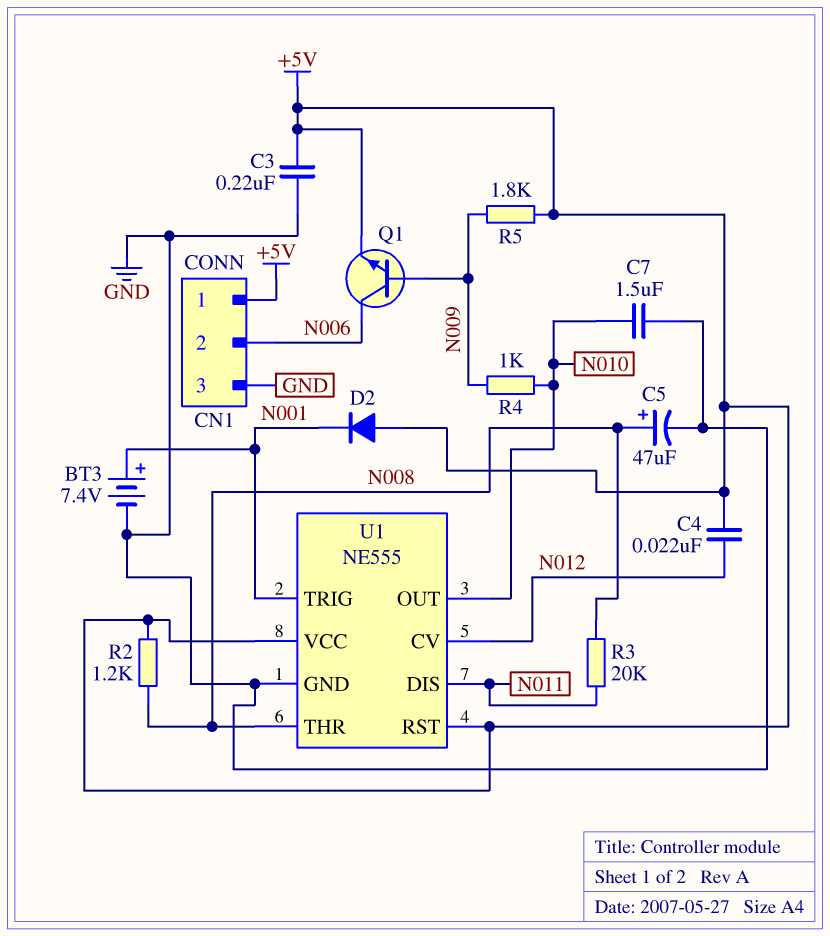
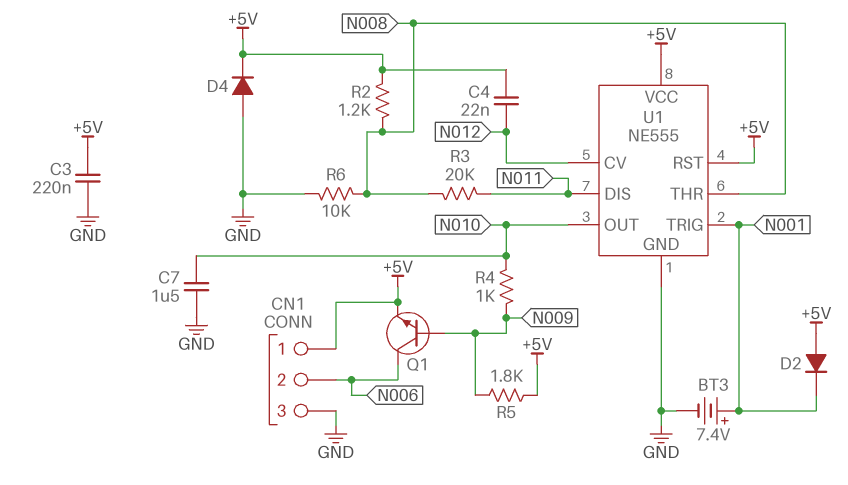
C5: 47uF (plus N008, minus GND) -> none
D4: none -> diode (A GND, K +5V)
R6: none -> 10k (GND, N008)

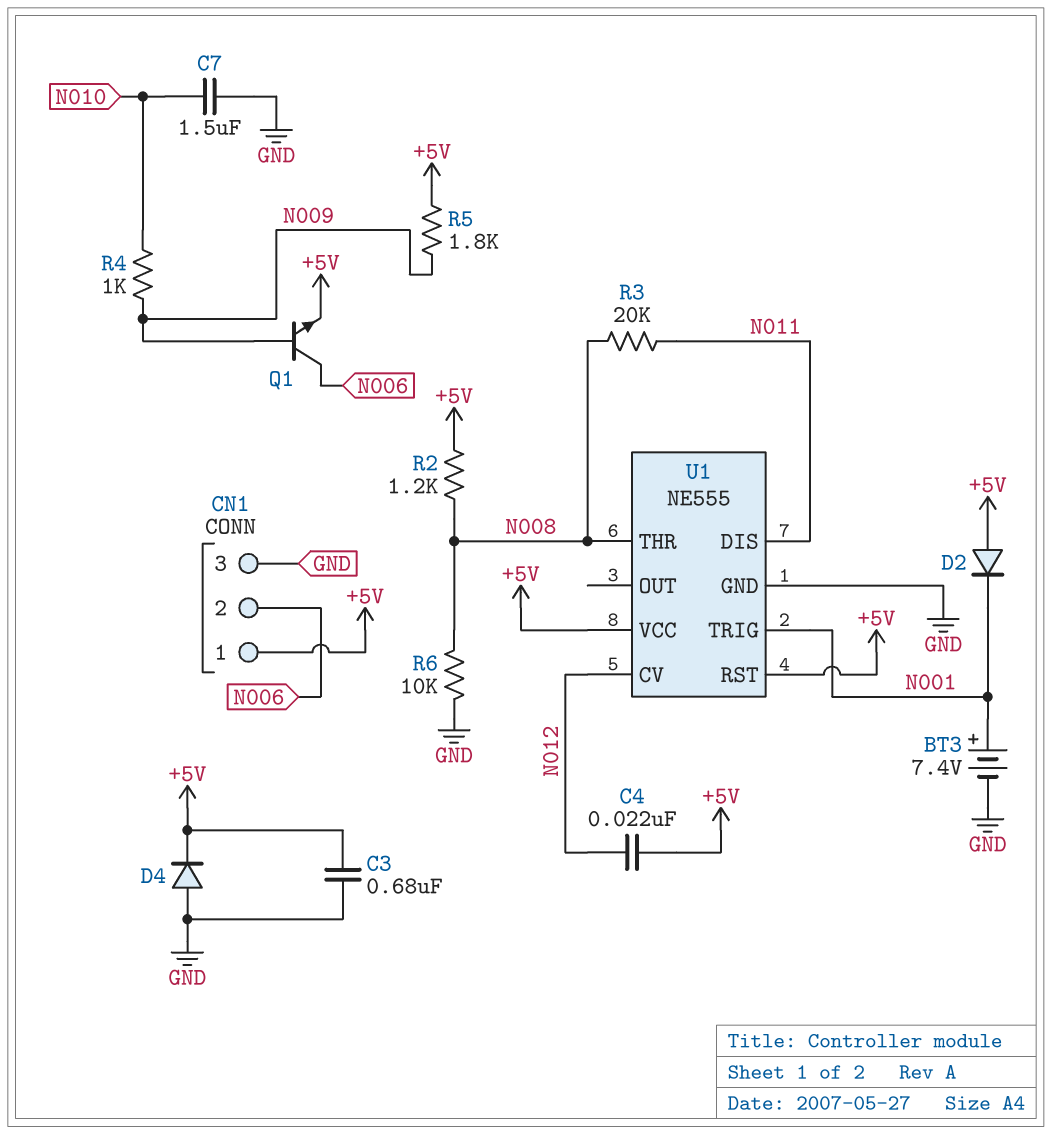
C3: 220nF (+5V, GND) -> 680nF (+5V, GND)
U1 pin OUT: N010 -> none

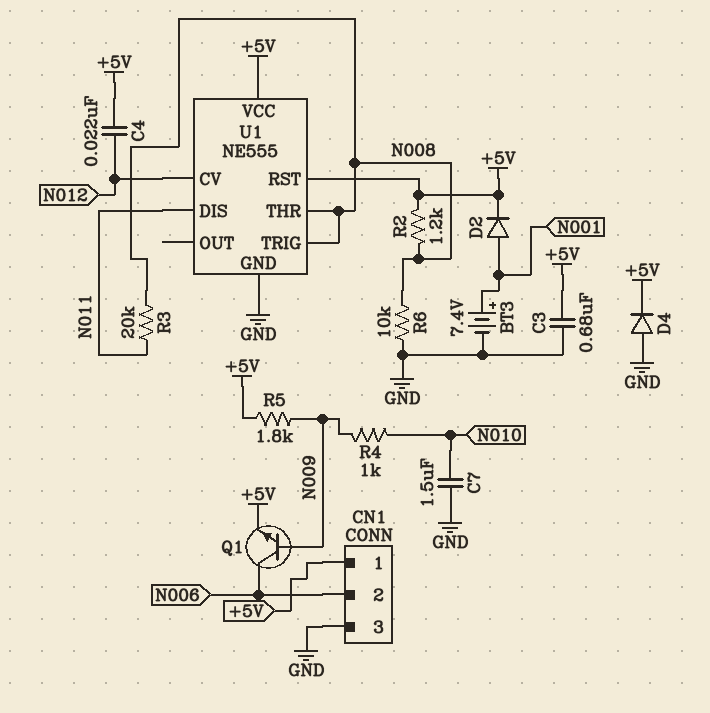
D2: diode (A +5V, K N001) -> diode (A N001, K +5V)
U1 pin TRIG: N001 -> N008

